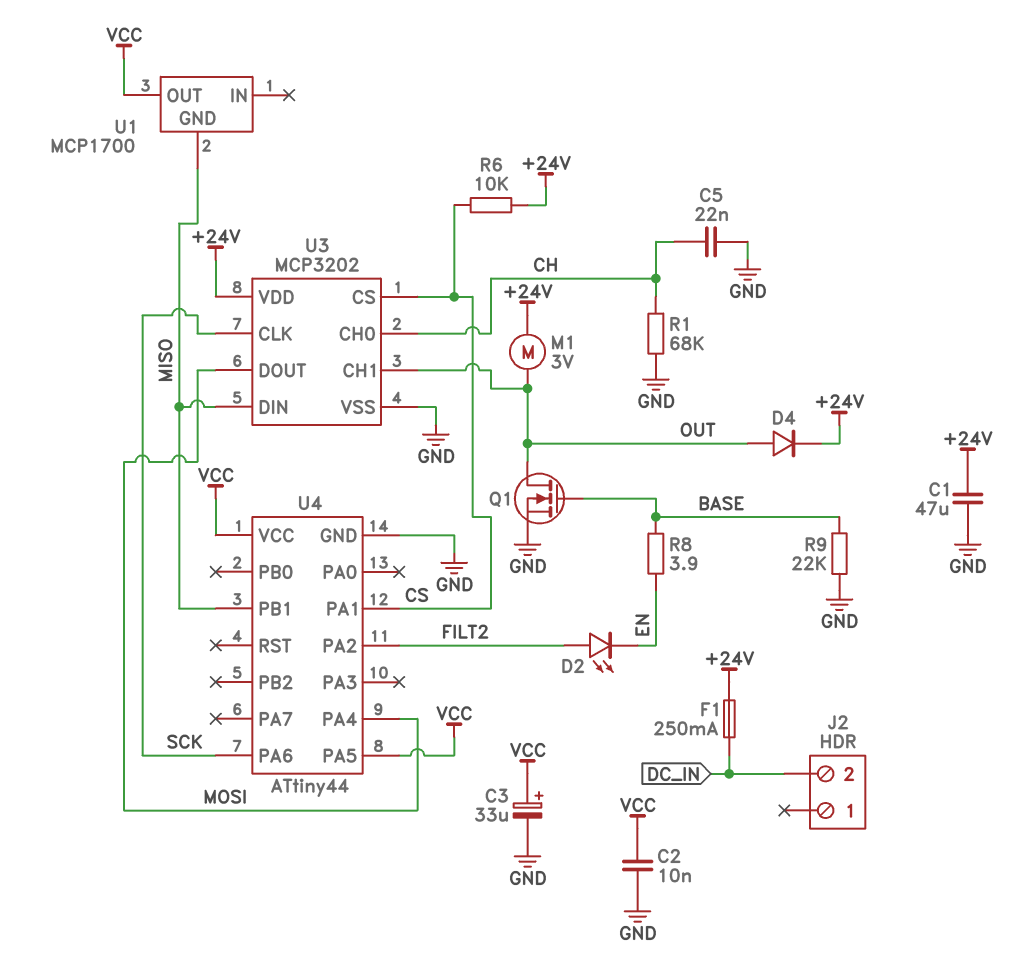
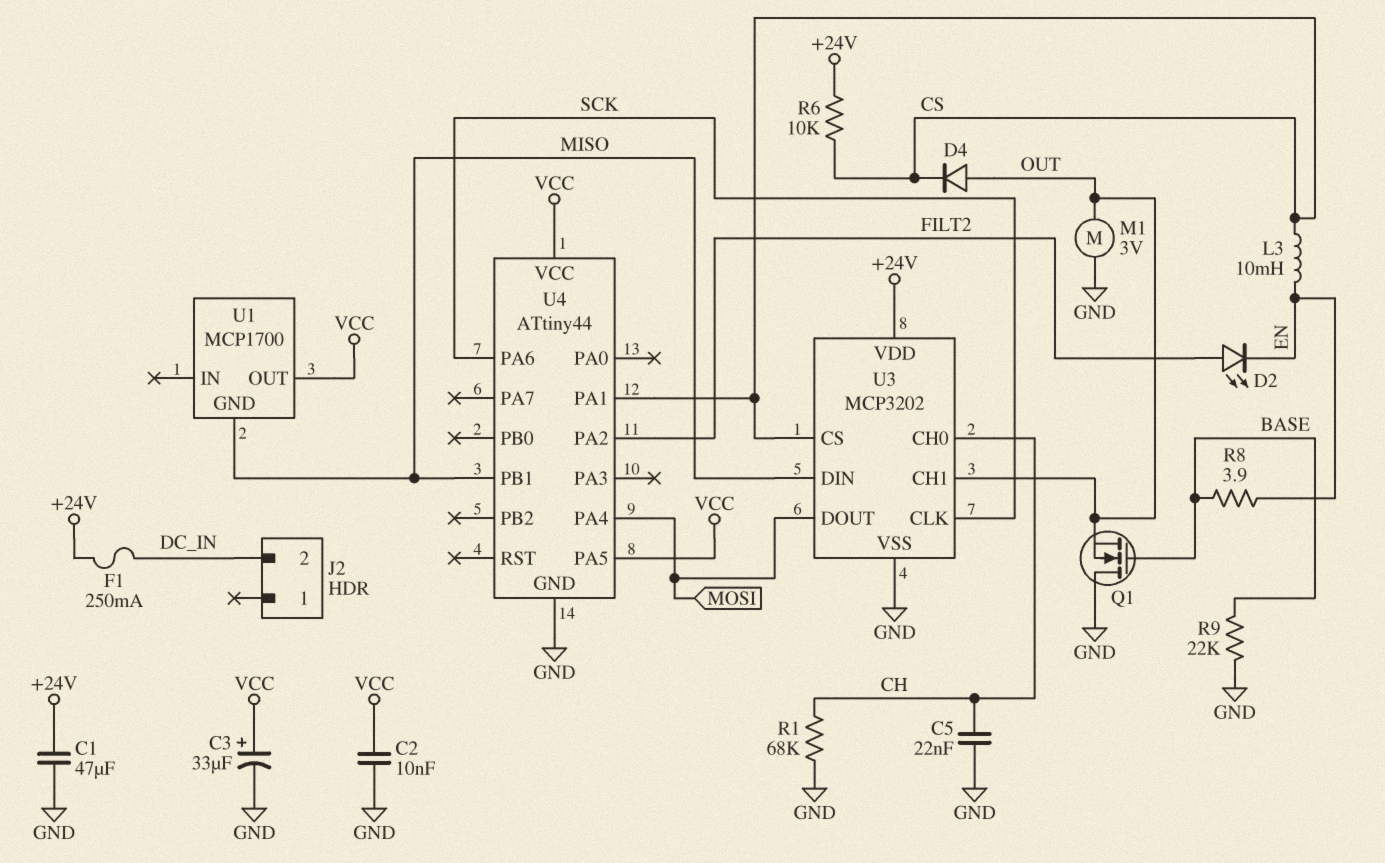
D4: diode (A OUT, K +24V) -> diode (A OUT, K CS)
L3: none -> 10mH (CS, EN)
M1: motor 3V (+24V, OUT) -> motor 3V (GND, OUT)
Q1: NMOS (G BASE, D OUT, S GND) -> NMOS (G BASE, D GND, S OUT)

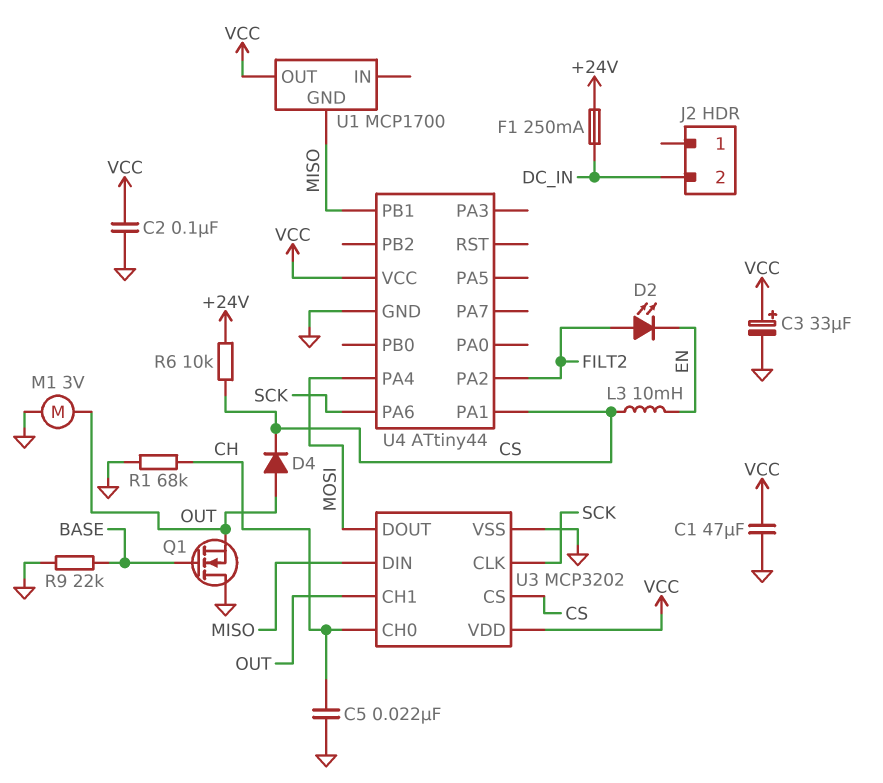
C1: 47uF (+24V, GND) -> 47uF (GND, VCC)
C2: 10nF (GND, VCC) -> 100nF (GND, VCC)
R8: 3.9 (BASE, EN) -> none
U3 pin VDD: +24V -> VCC
U4 pin PA5: VCC -> none

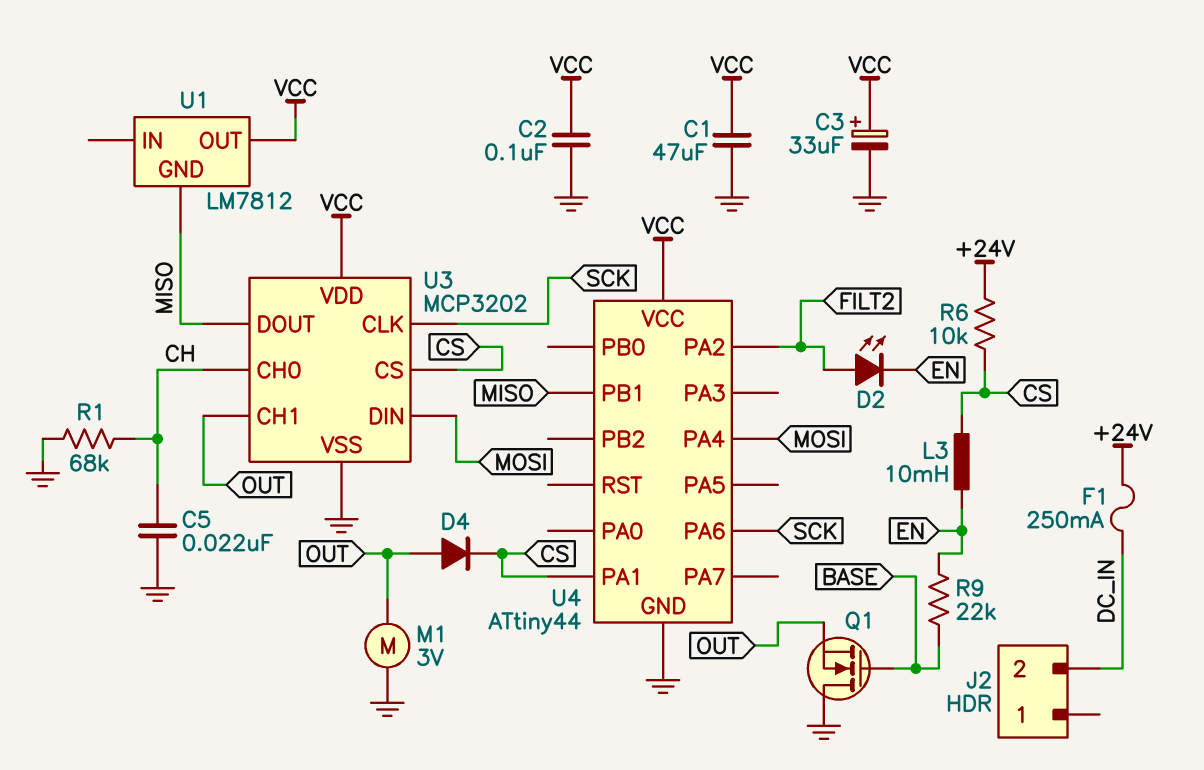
R9: 22k (BASE, GND) -> 22k (BASE, EN)
U1: MCP1700 -> LM7812
U3 pin DIN: MISO -> MOSI
U3 pin DOUT: MOSI -> MISO

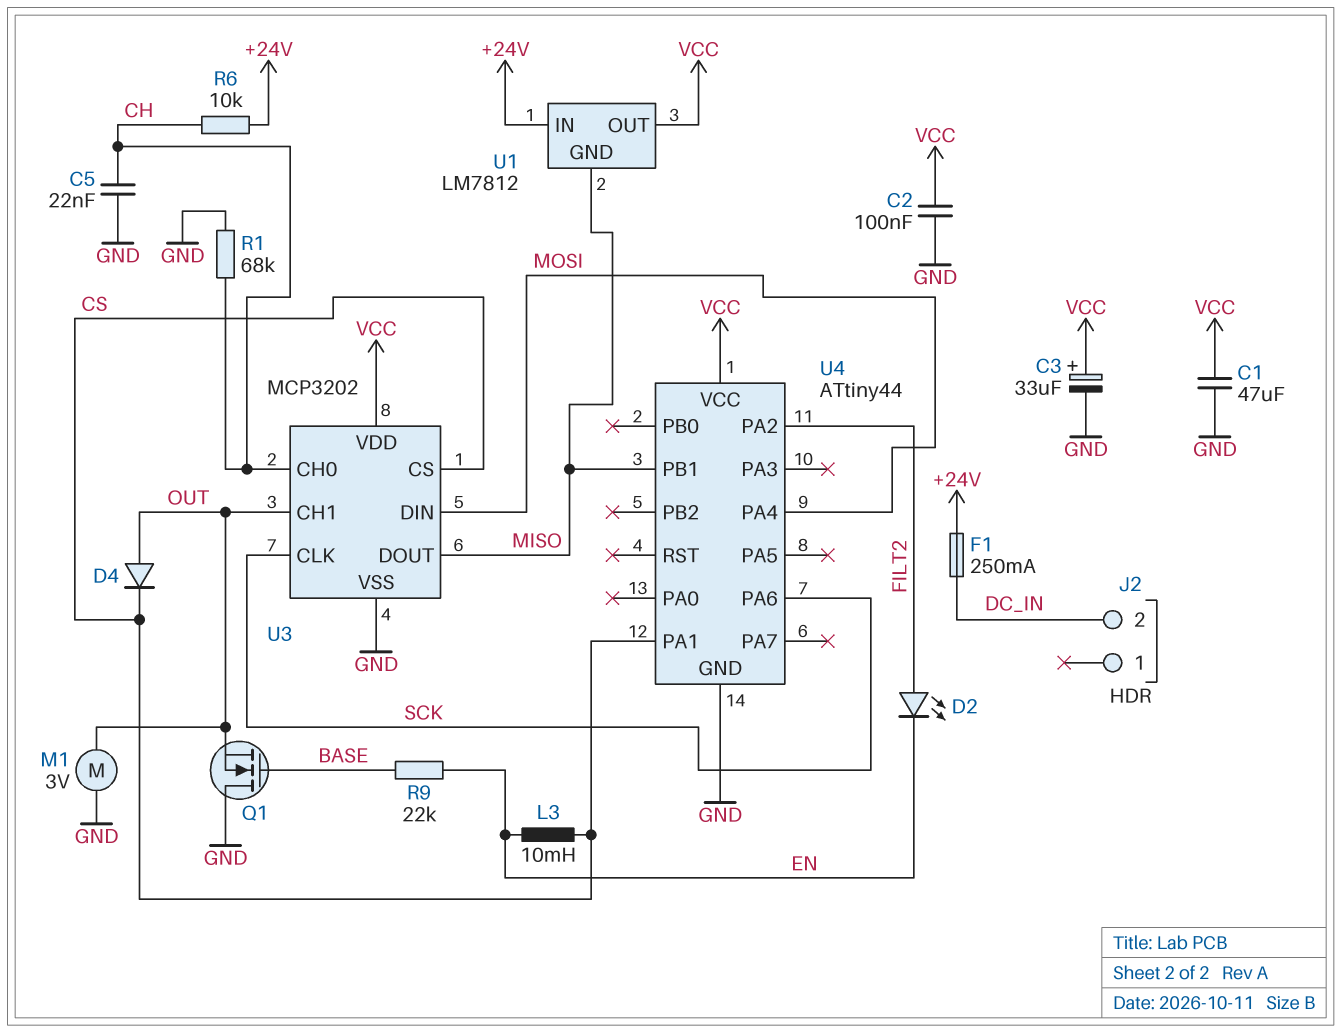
R6: 10k (+24V, CS) -> 10k (+24V, CH)
U1 pin IN: none -> +24V

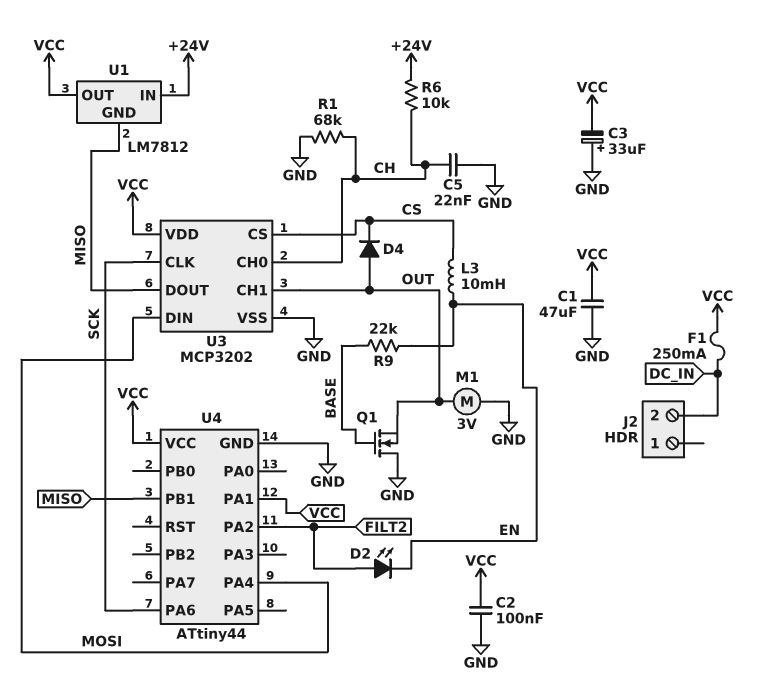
C3: 33uF (plus VCC, minus GND) -> 33uF (plus GND, minus VCC)
F1: 250mA (+24V, DC_IN) -> 250mA (DC_IN, VCC)
U4 pin PA1: CS -> VCC

